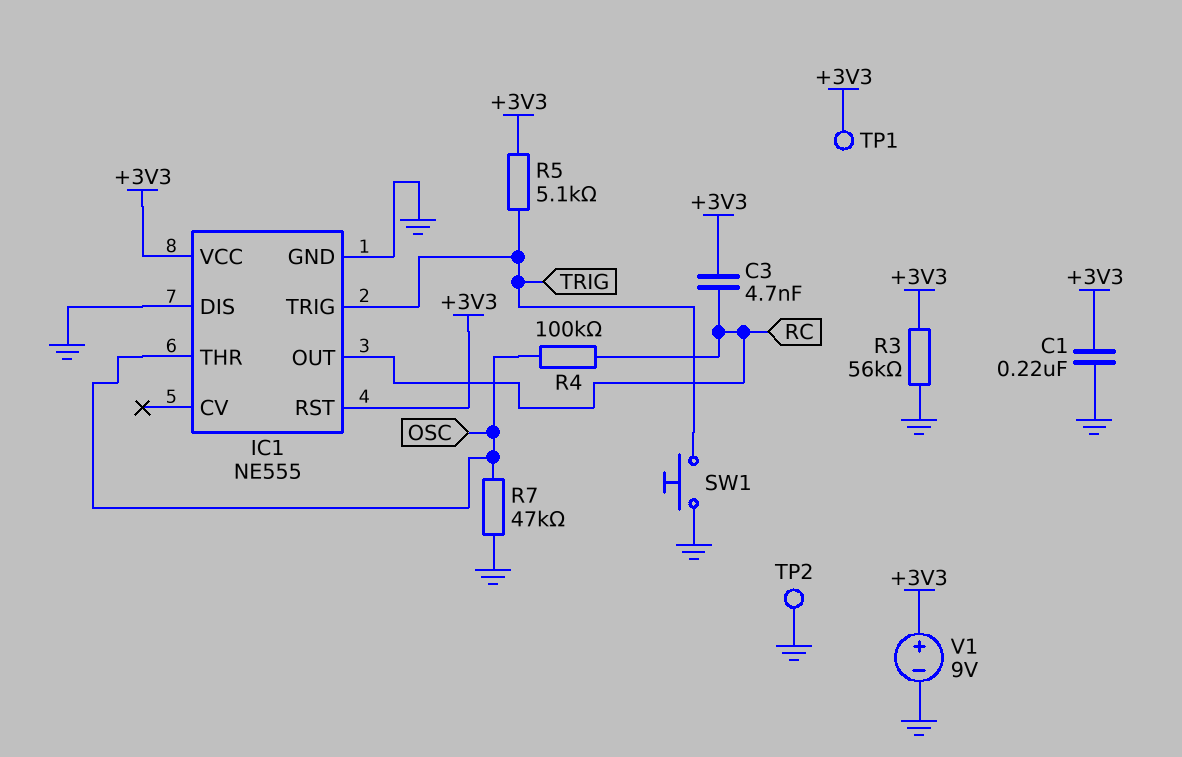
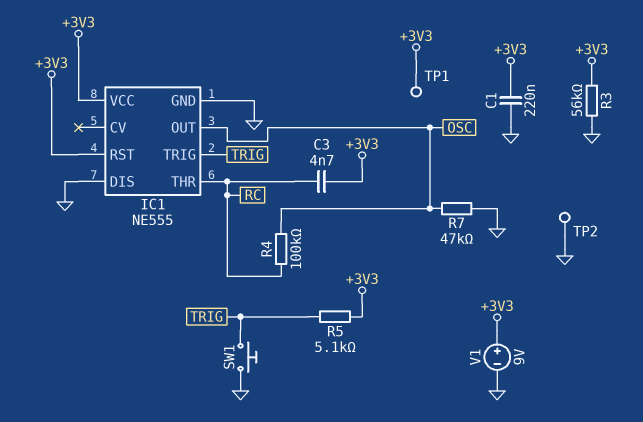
IC1 pin OUT: RC -> OSC
IC1 pin THR: OSC -> RC

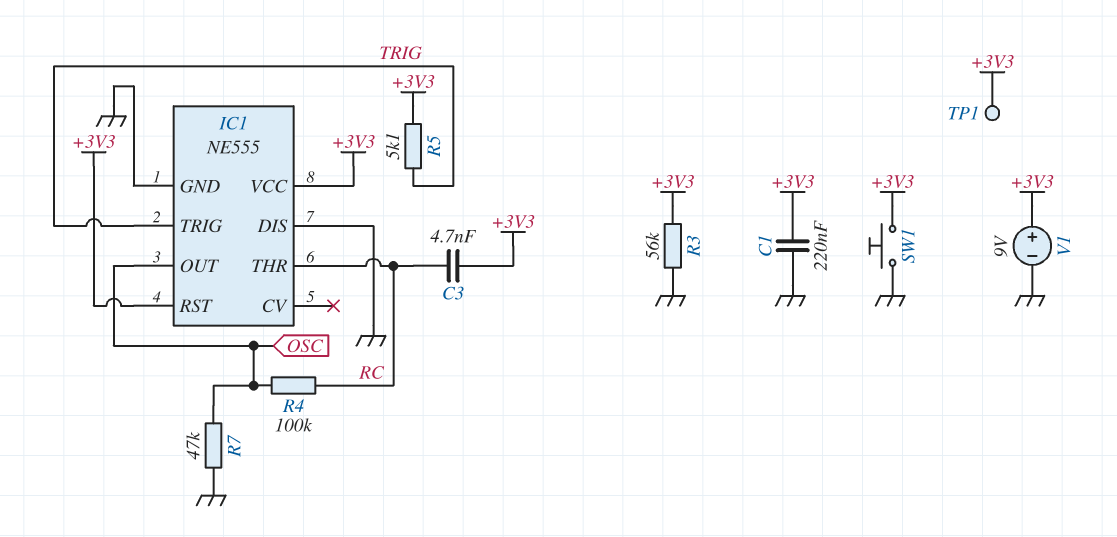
SW1: button (GND, TRIG) -> button (+3V3, GND)
TP2: test point (GND) -> none

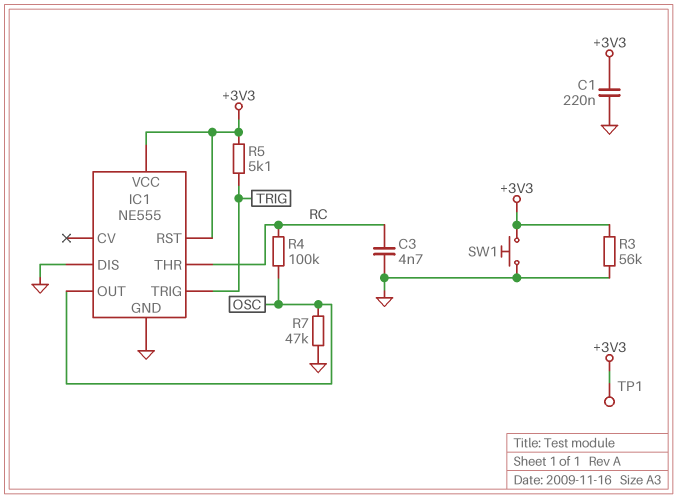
C3: 4.7nF (+3V3, RC) -> 4.7nF (GND, RC)
V1: 9V (plus +3V3, minus GND) -> none

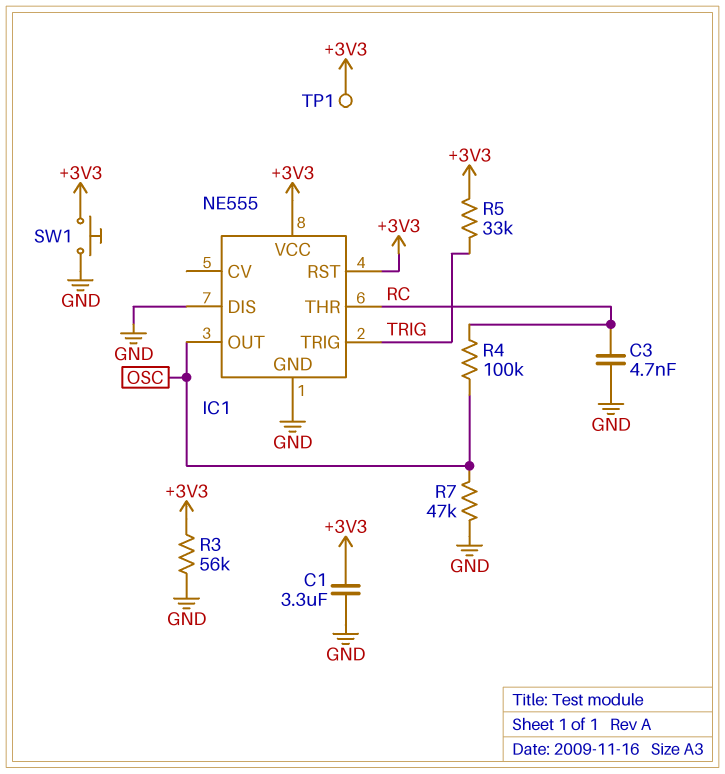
C1: 220nF (+3V3, GND) -> 3.3uF (+3V3, GND)
R5: 5.1k (+3V3, TRIG) -> 33k (+3V3, TRIG)

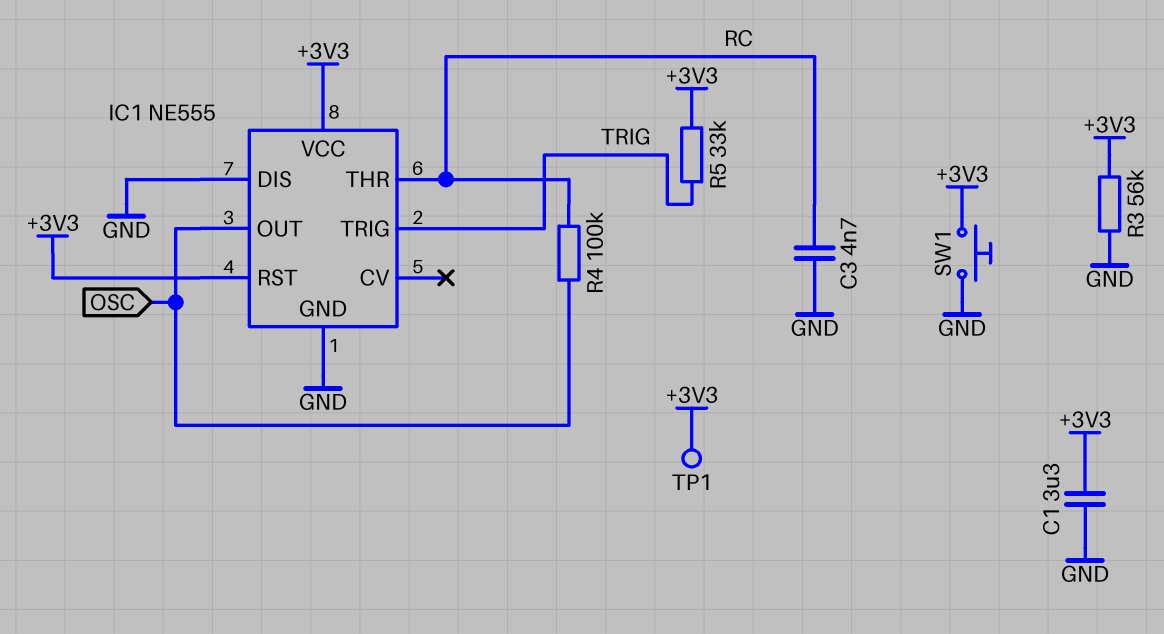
R7: 47k (GND, OSC) -> none

